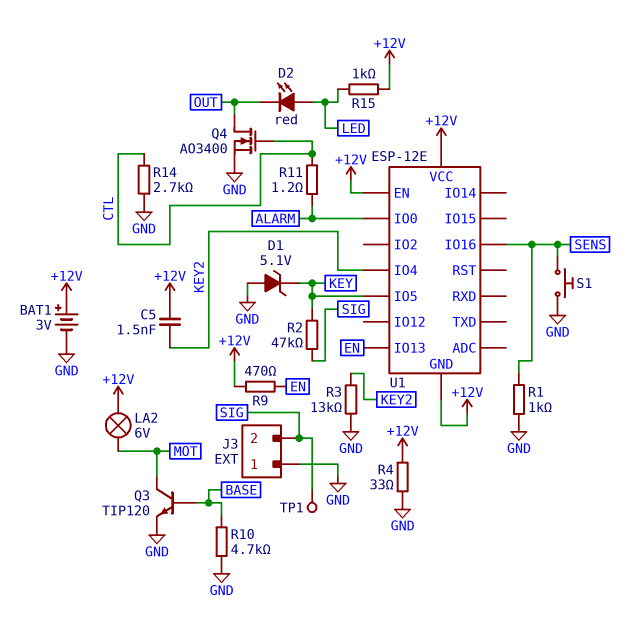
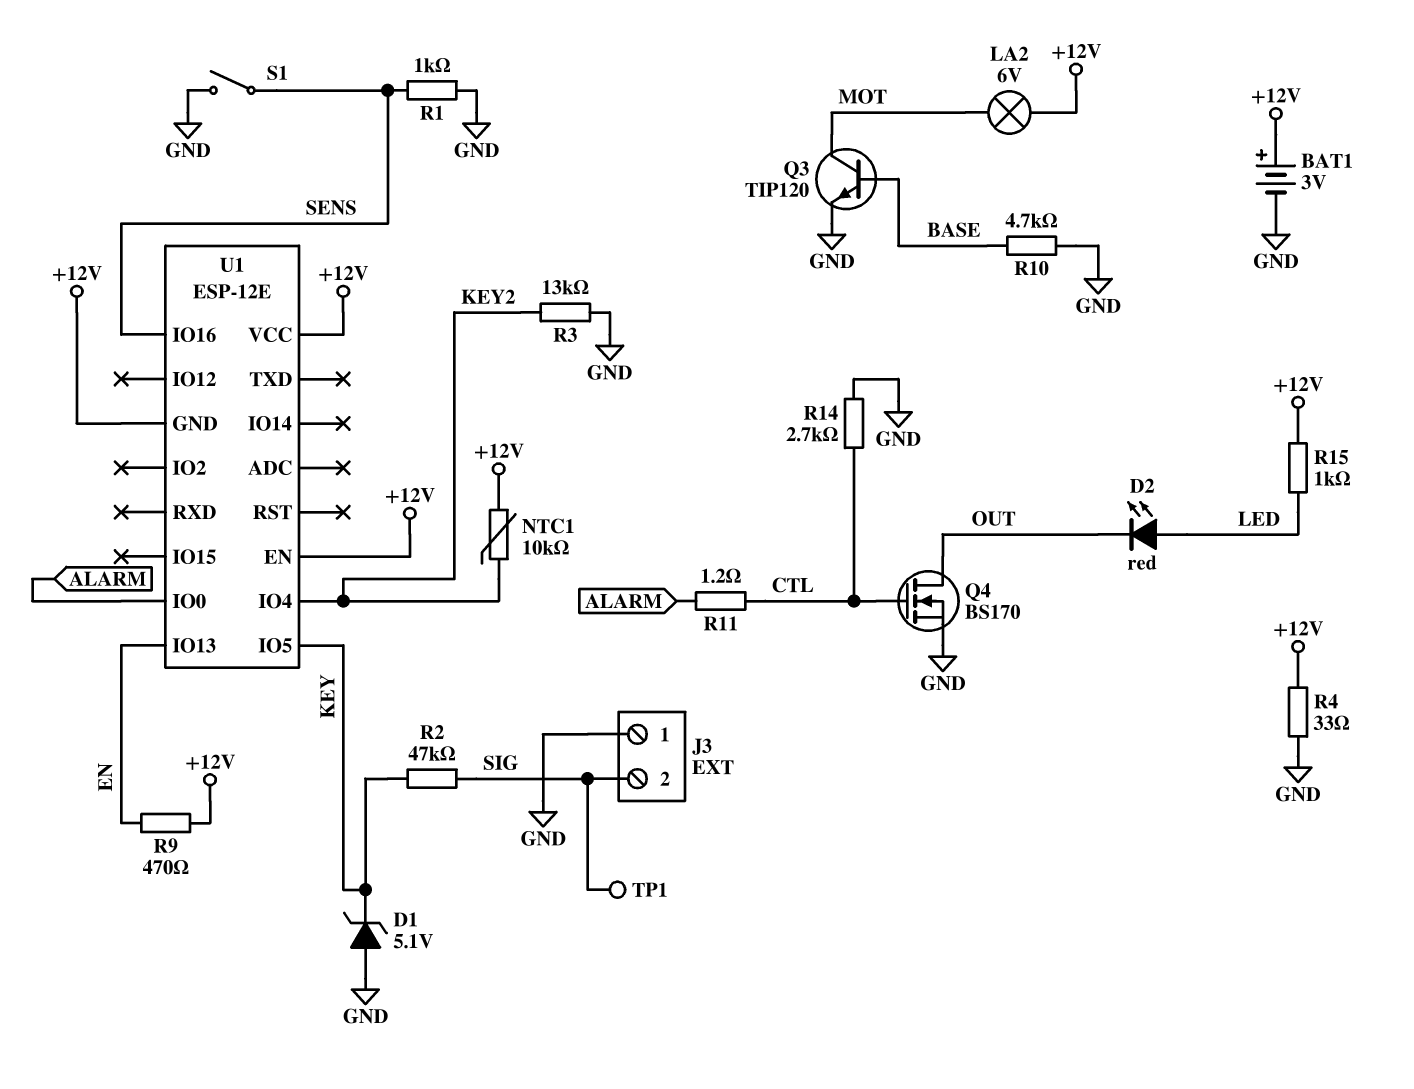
C5: 1.5nF (+12V, KEY2) -> none
NTC1: none -> 10k (+12V, KEY2)
Q4: NMOS AO3400 (G CTL, D OUT, S GND) -> NMOS BS170 (G CTL, D OUT, S GND)
S1: button (GND, SENS) -> switch (GND, SENS)

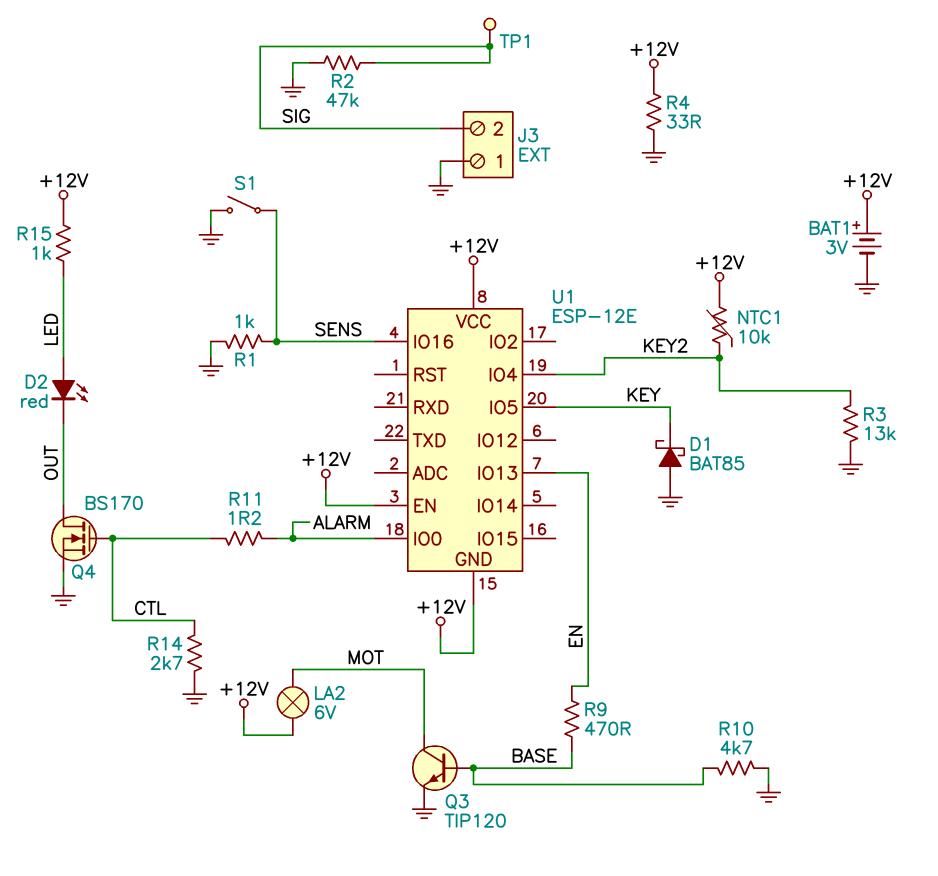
D1: zener 5.1V (A GND, K KEY) -> schottky BAT85 (A GND, K KEY)
R2: 47k (KEY, SIG) -> 47k (GND, SIG)
R9: 470 (+12V, EN) -> 470 (BASE, EN)

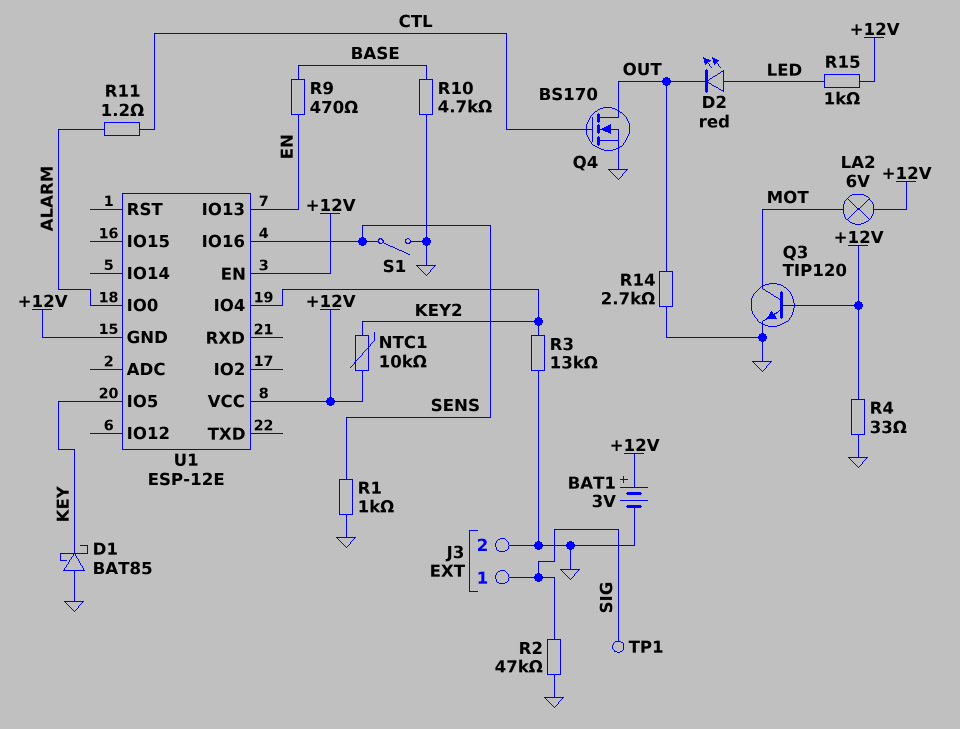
J3 pin 1: GND -> SIG
J3 pin 2: SIG -> GND
Q3: NPN TIP120 (B BASE, C MOT, E GND) -> NPN TIP120 (B +12V, C MOT, E GND)
R14: 2.7k (CTL, GND) -> 2.7k (GND, OUT)

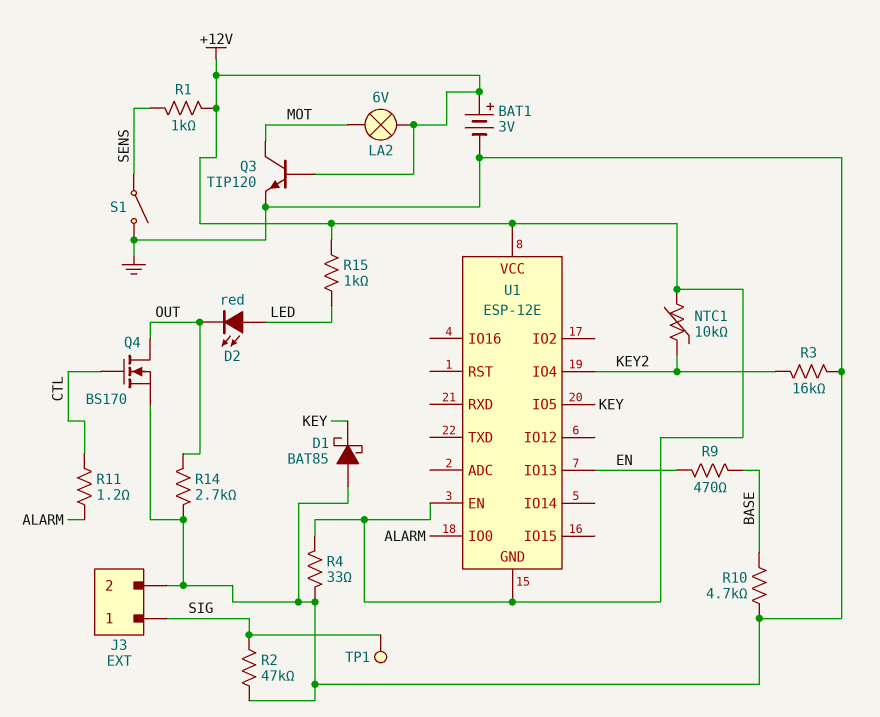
R1: 1k (GND, SENS) -> 1k (+12V, SENS)
R3: 13k (GND, KEY2) -> 16k (GND, KEY2)
U1 pin IO16: SENS -> none

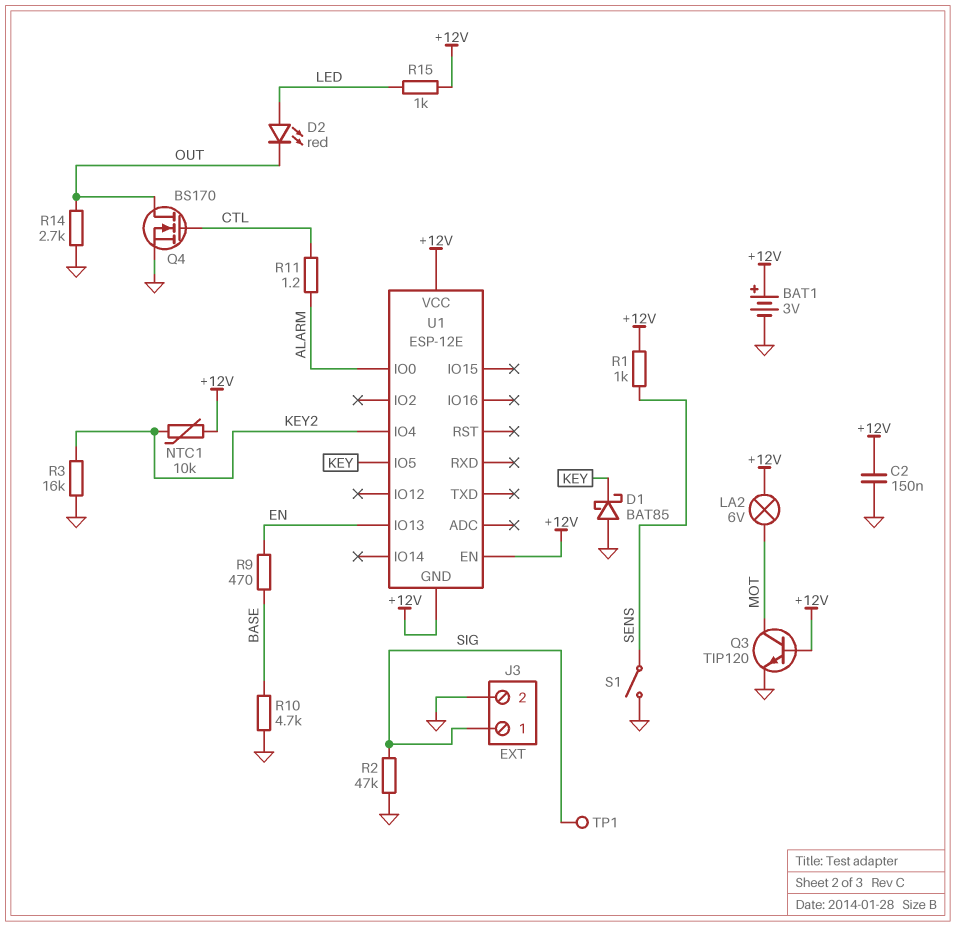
C2: none -> 150nF (+12V, GND)
R4: 33 (+12V, GND) -> none

